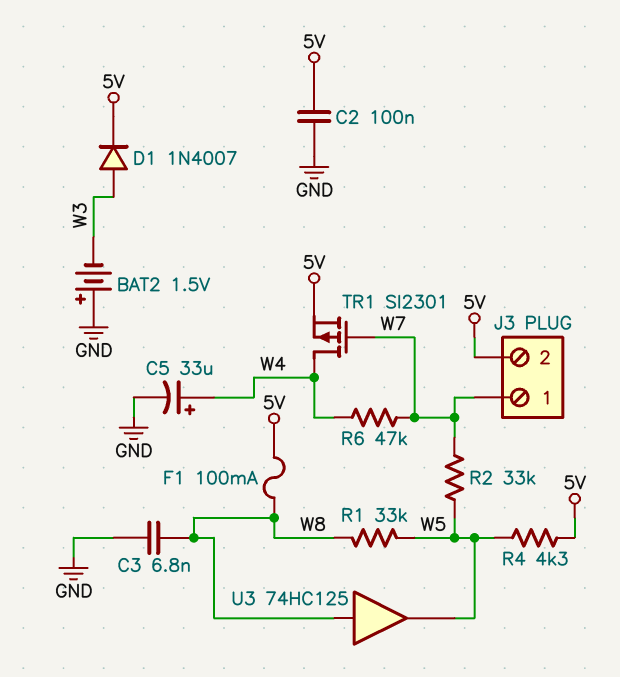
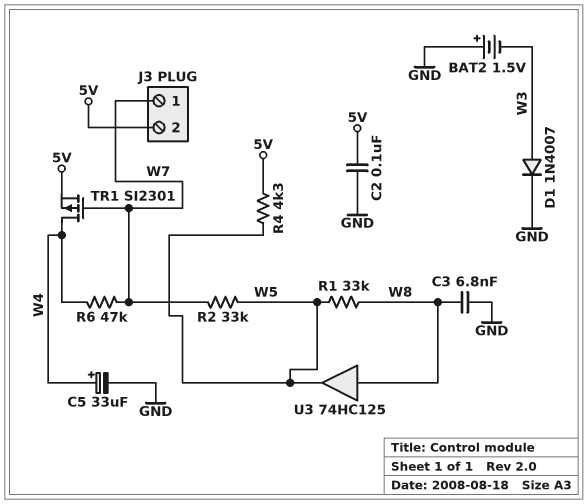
D1: diode 1N4007 (A W3, K 5V) -> diode 1N4007 (A W3, K GND)
F1: 100mA (5V, W8) -> none

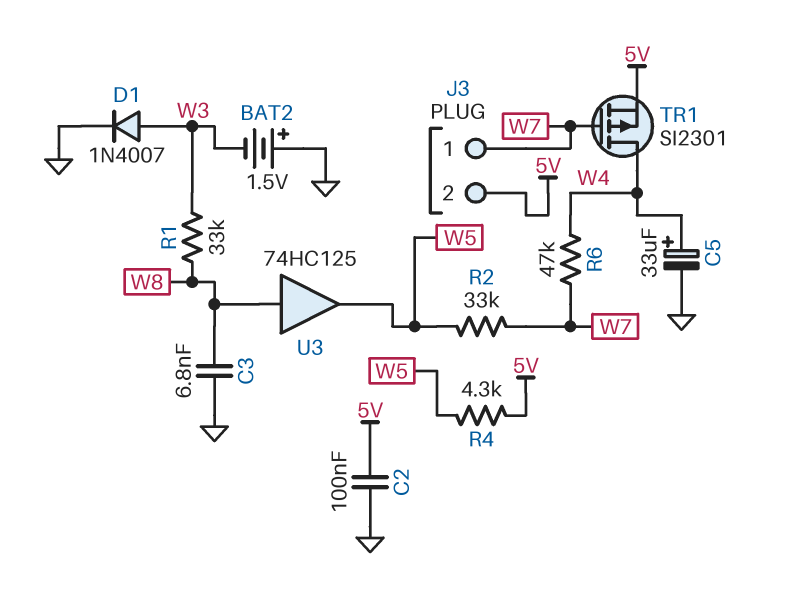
R1: 33k (W5, W8) -> 33k (W3, W8)

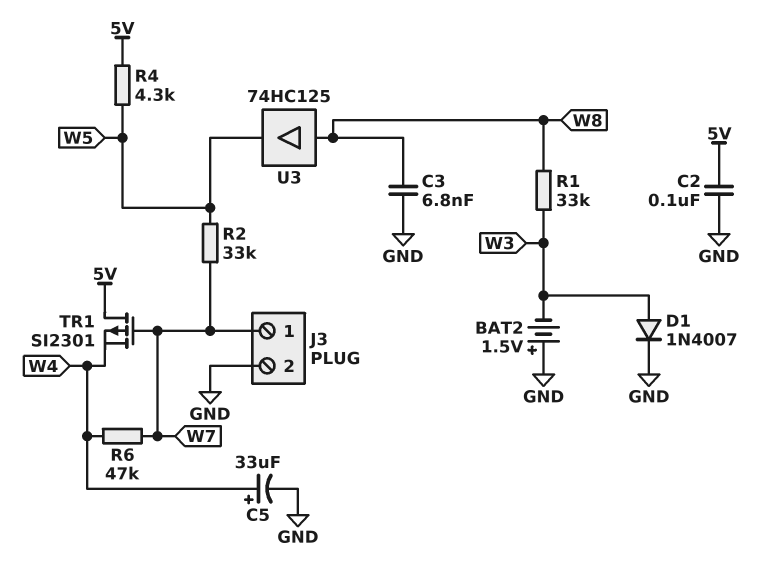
J3 pin 2: 5V -> GND
TR1: PMOS SI2301 (G W7, D W4, S 5V) -> PMOS SI2301 (G W7, D 5V, S W4)

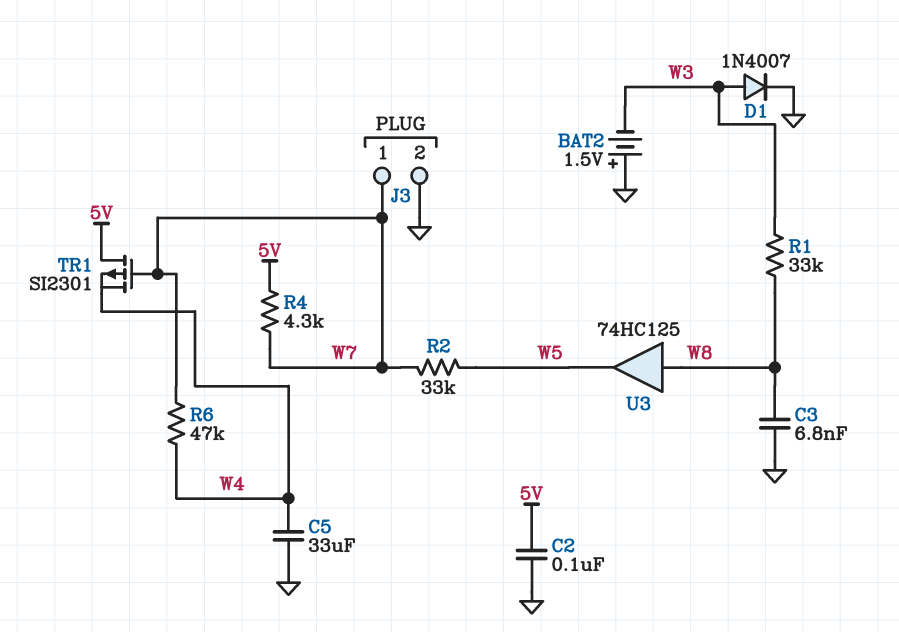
C5: 33uF (plus W4, minus GND) -> 33uF (GND, W4)
R4: 4.3k (5V, W5) -> 4.3k (5V, W7)

